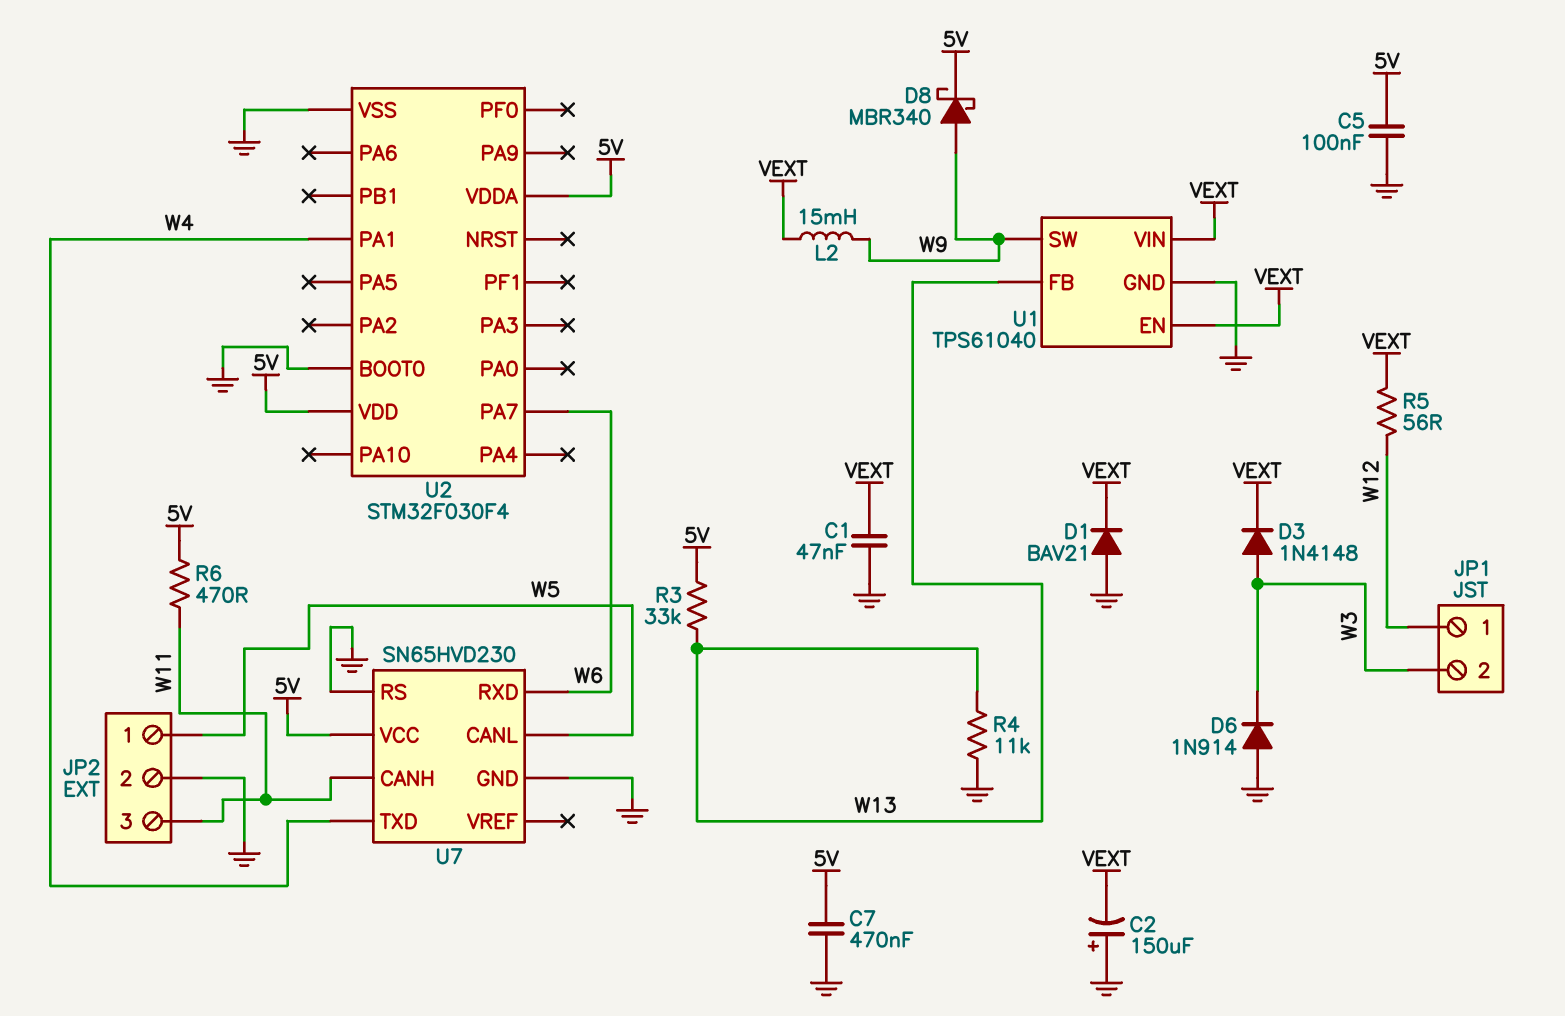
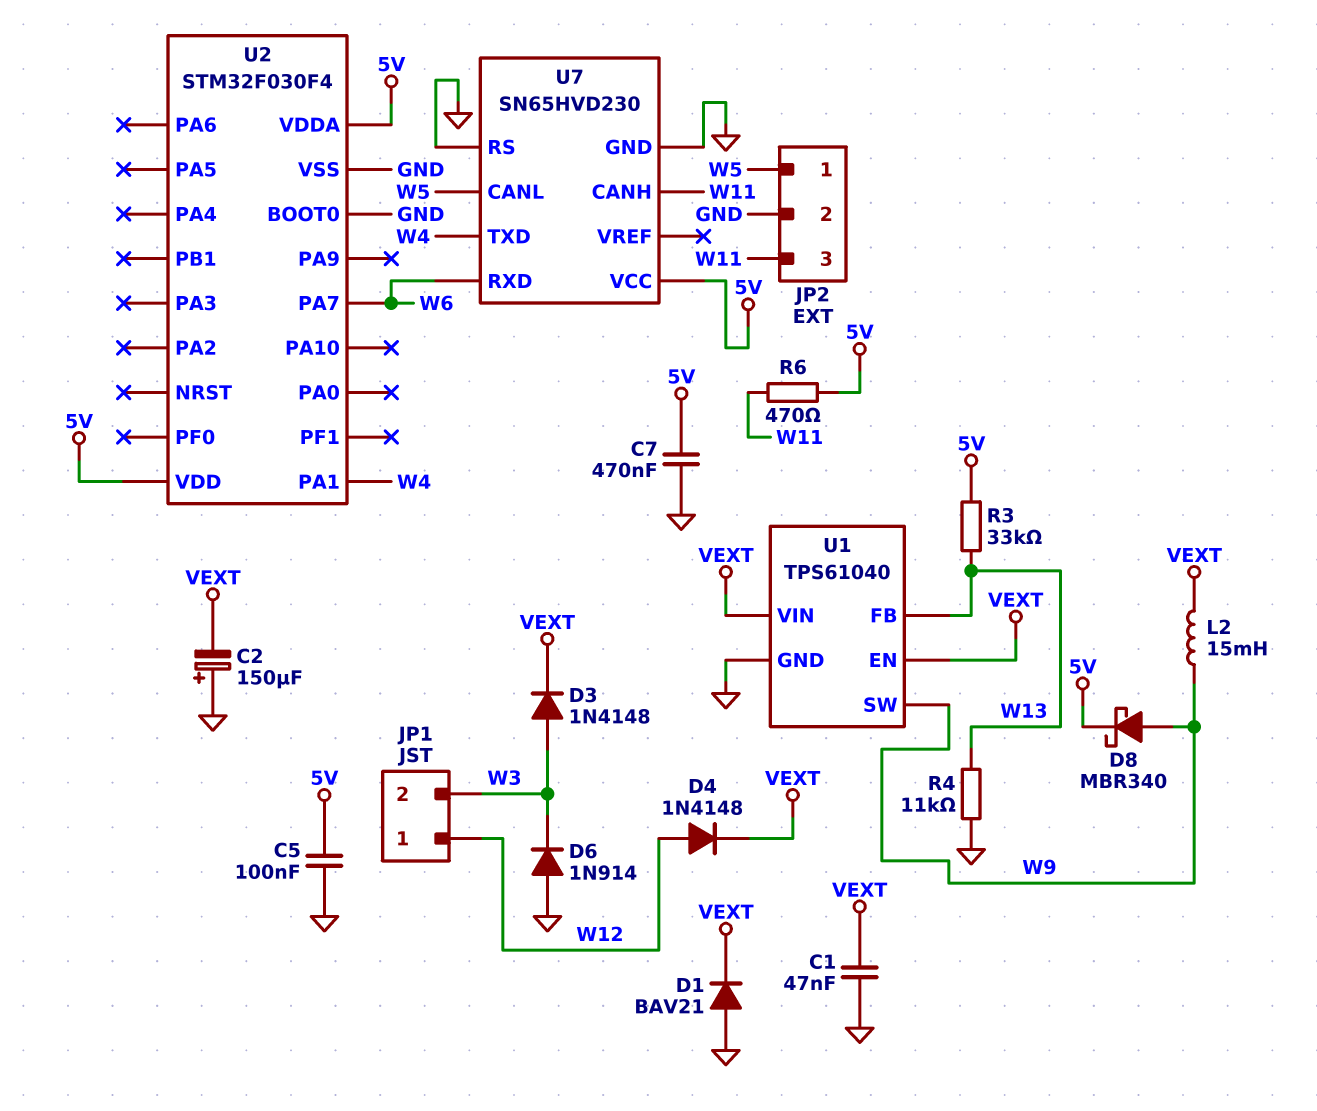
D4: none -> diode 1N4148 (A W12, K VEXT)
R5: 56 (VEXT, W12) -> none

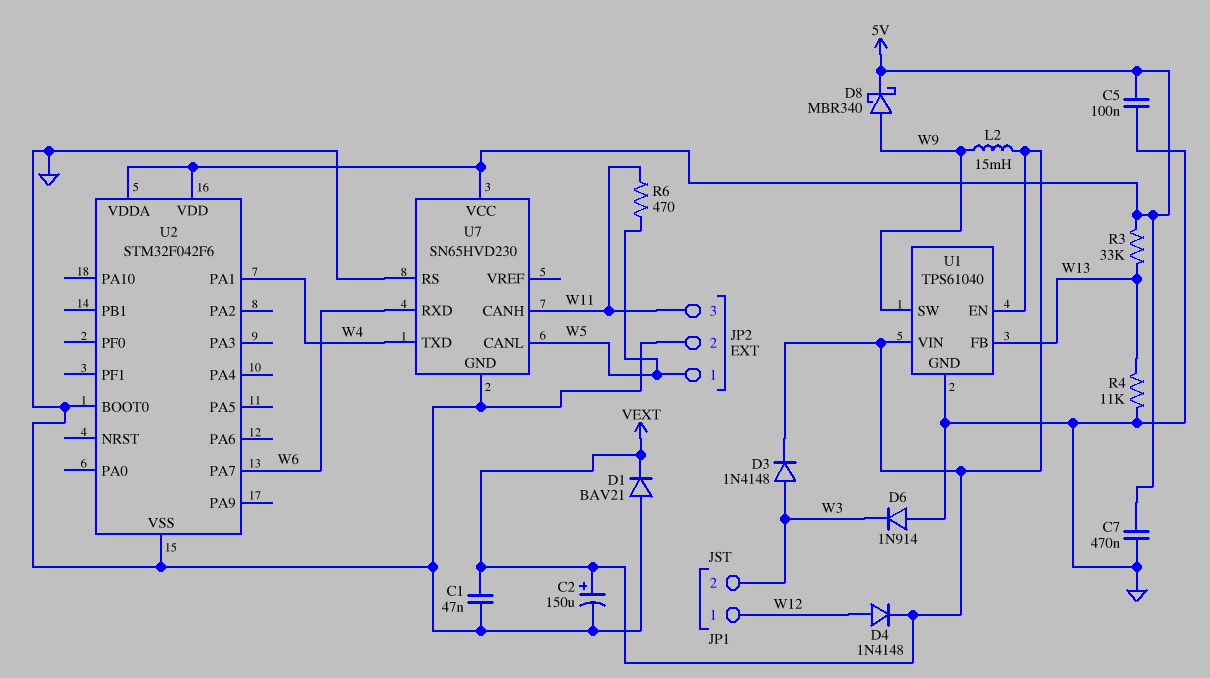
C2: 150uF (plus GND, minus VEXT) -> 150uF (plus VEXT, minus GND)
R6: 470 (5V, W11) -> 470 (W5, W11)
U2: STM32F030F4 -> STM32F042F6

